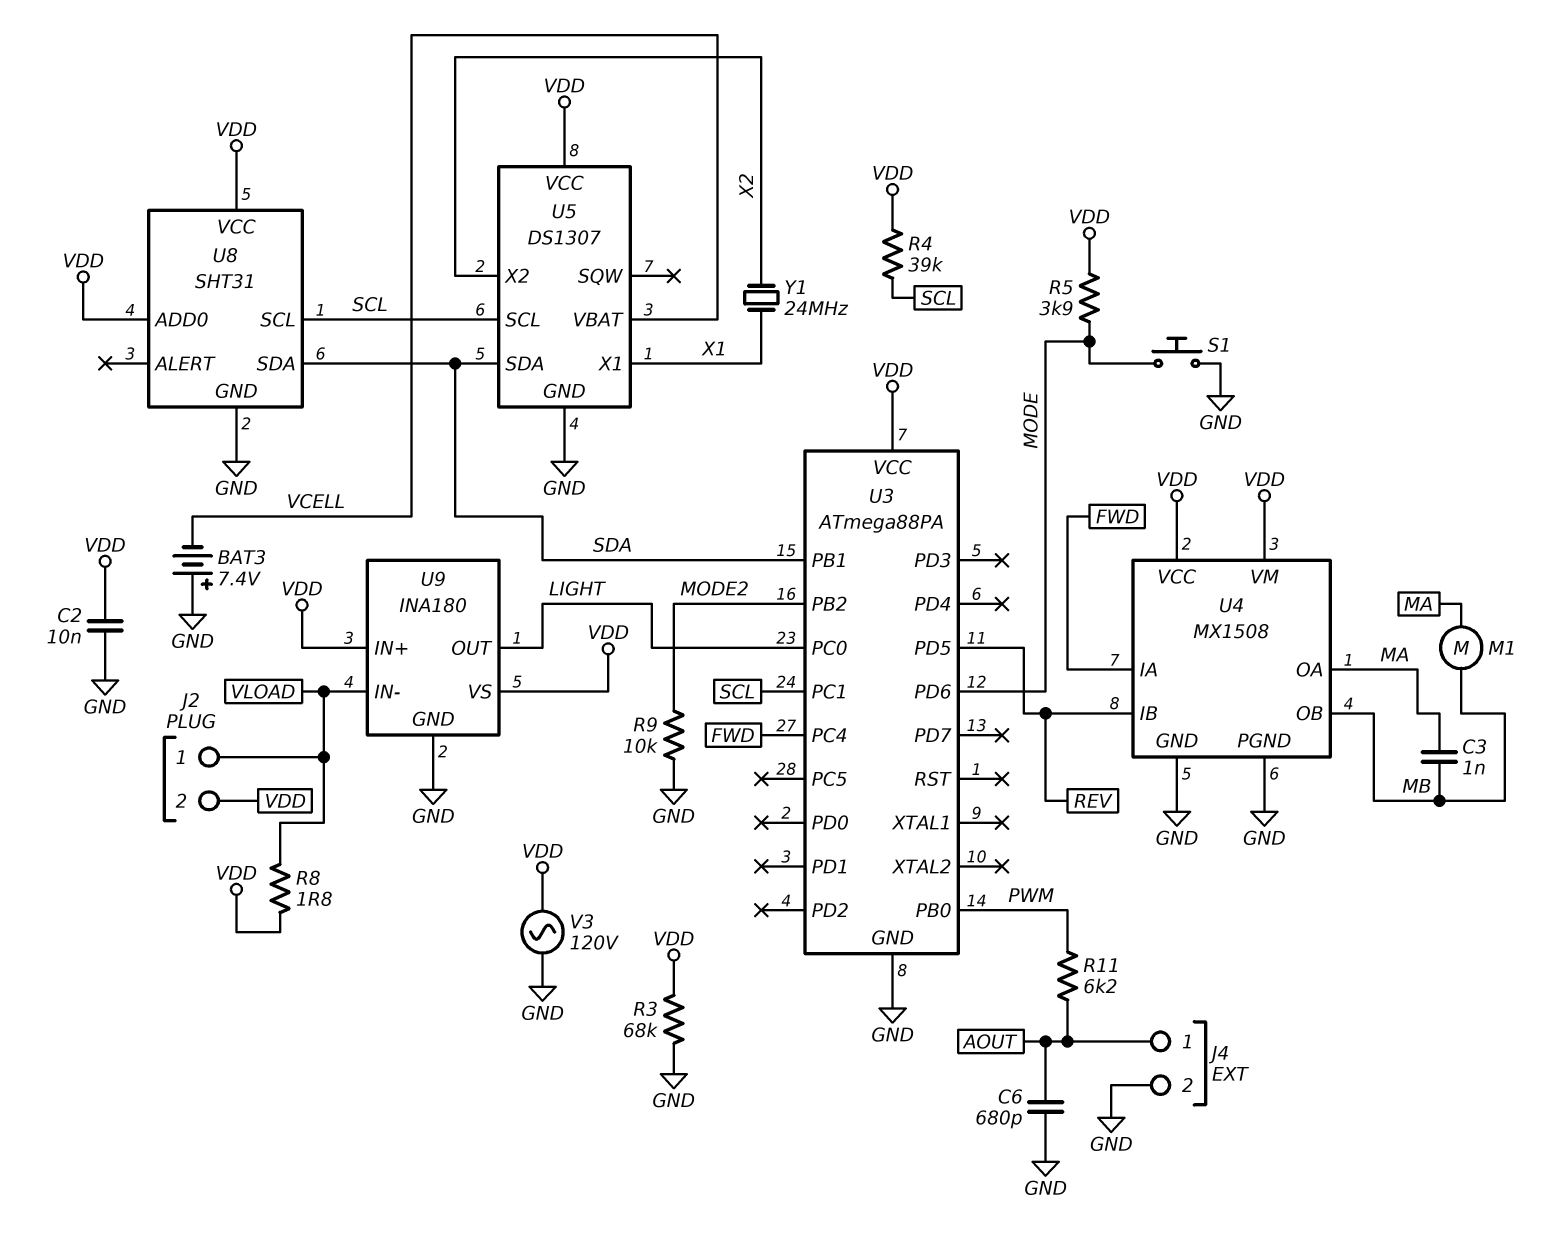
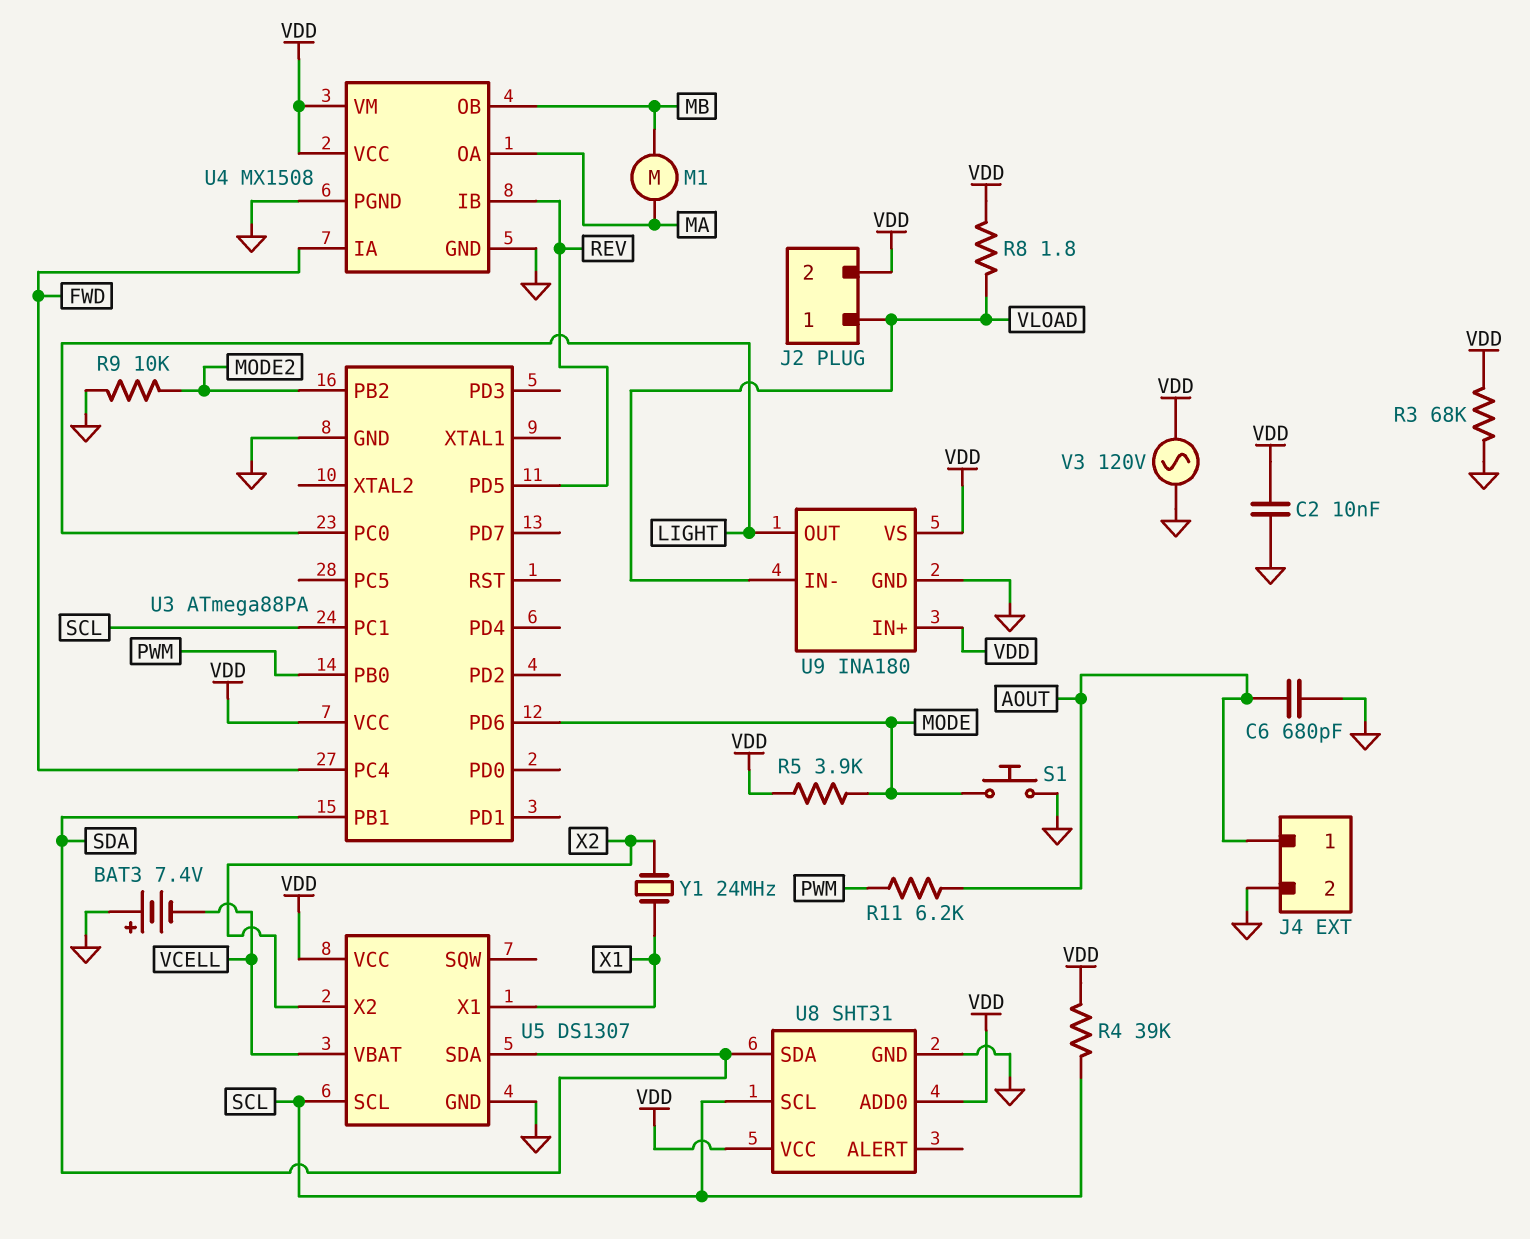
C3: 1nF (MA, MB) -> none

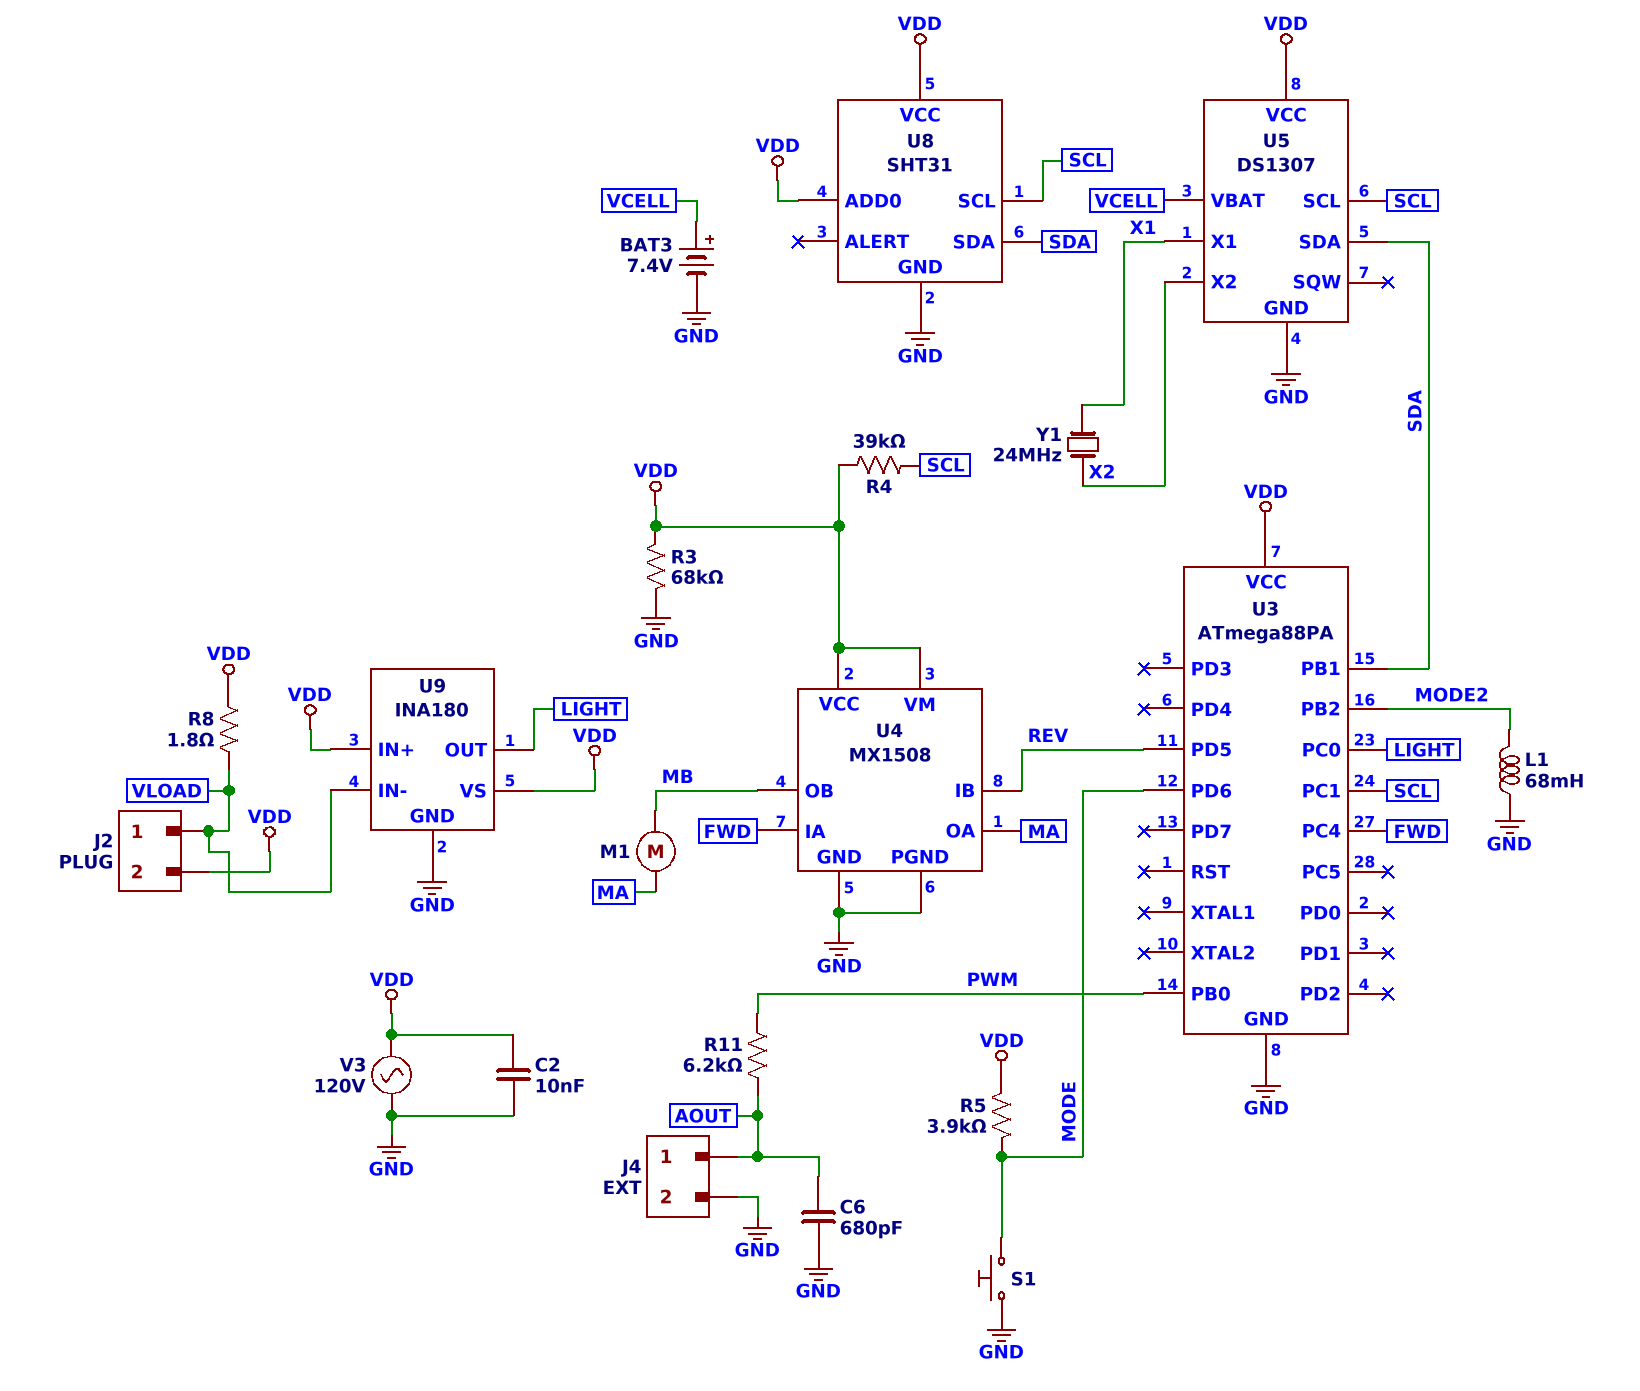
BAT3: 7.4V (plus GND, minus VCELL) -> 7.4V (plus VCELL, minus GND)
L1: none -> 68mH (GND, MODE2)
R9: 10k (GND, MODE2) -> none

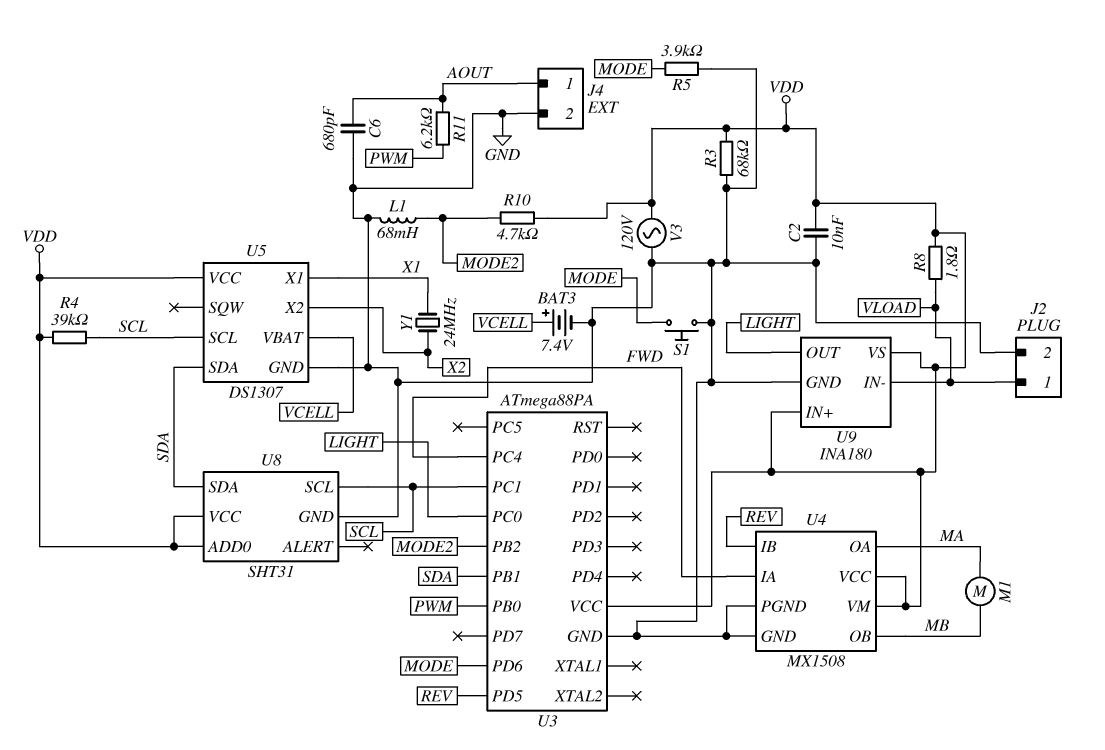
J2 pin 2: VDD -> GND
R5: 3.9k (MODE, VDD) -> 3.9k (GND, MODE)
R10: none -> 4.7k (MODE2, VDD)

